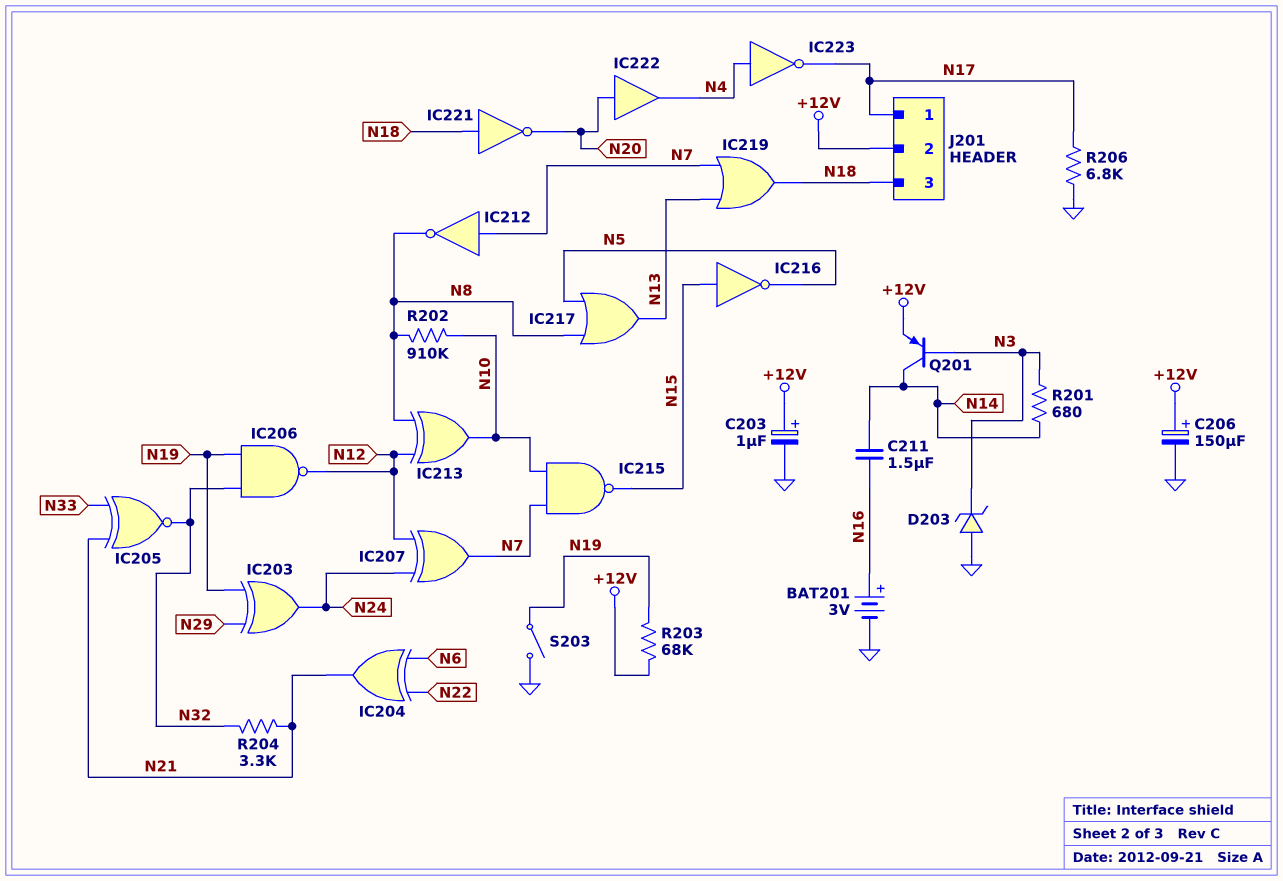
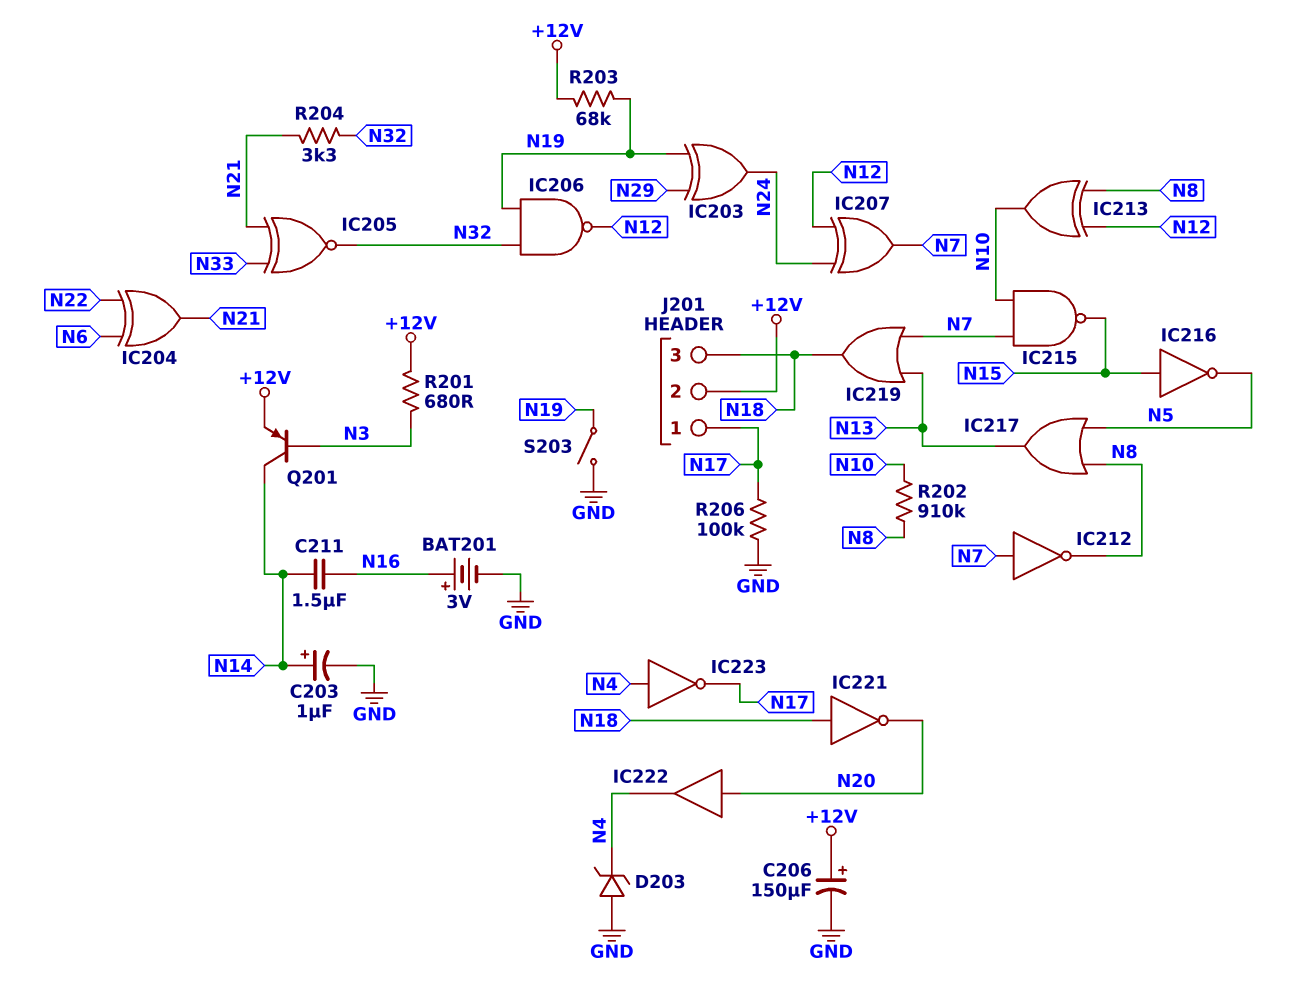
C203: 1uF (plus +12V, minus GND) -> 1uF (plus N14, minus GND)
D203: zener (A GND, K N3) -> zener (A GND, K N4)
R201: 680 (N3, N14) -> 680 (+12V, N3)
R206: 6.8k (GND, N17) -> 100k (GND, N17)

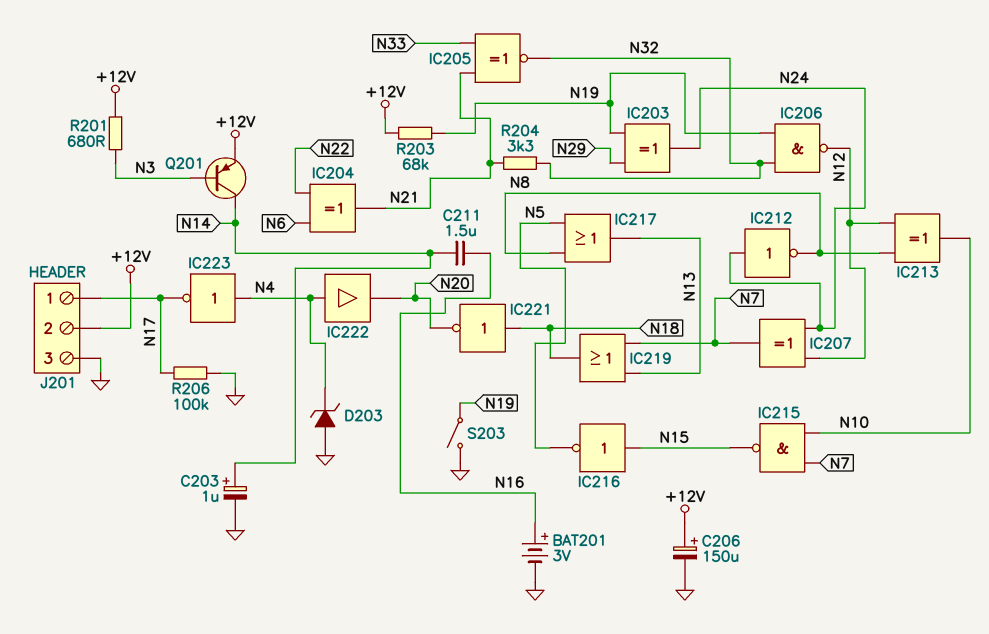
IC212: NOT (in N7, out N8) -> NOT (in N24, out N8)
IC222: buffer (in N20, out N4) -> buffer (in N4, out N20)
J201 pin 3: N18 -> GND
R202: 910k (N8, N10) -> none

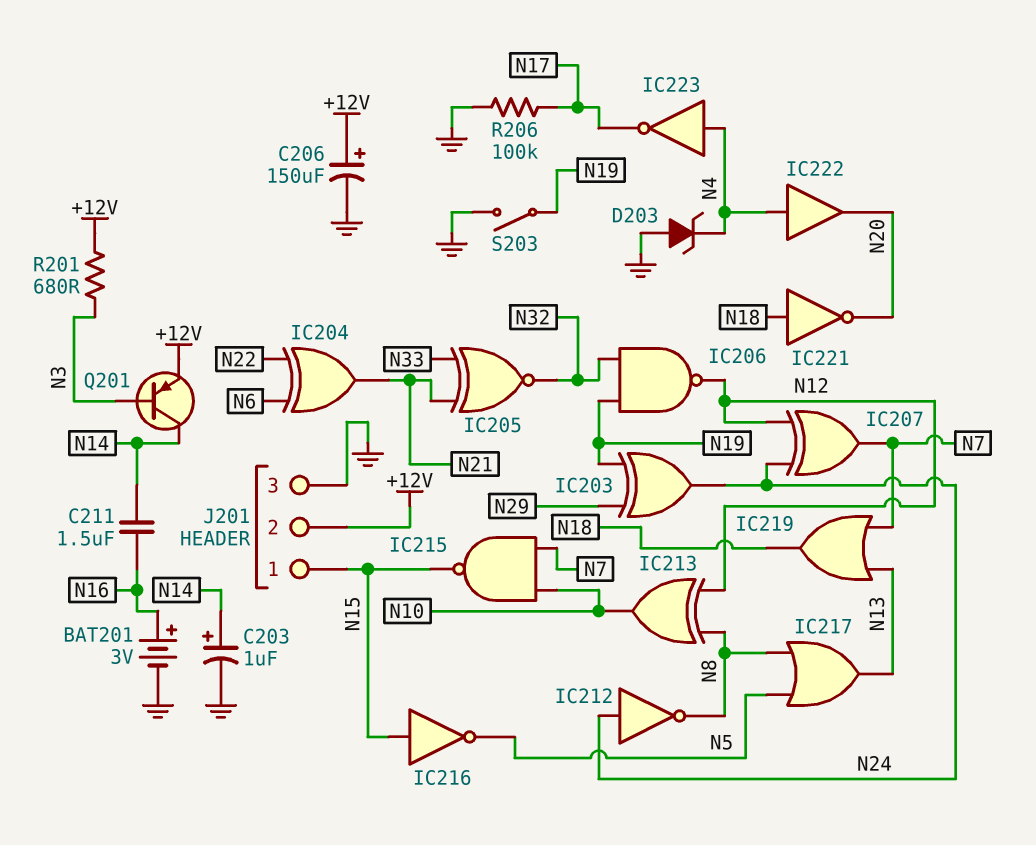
J201 pin 1: N17 -> N15
R203: 68k (+12V, N19) -> none
R204: 3.3k (N21, N32) -> none

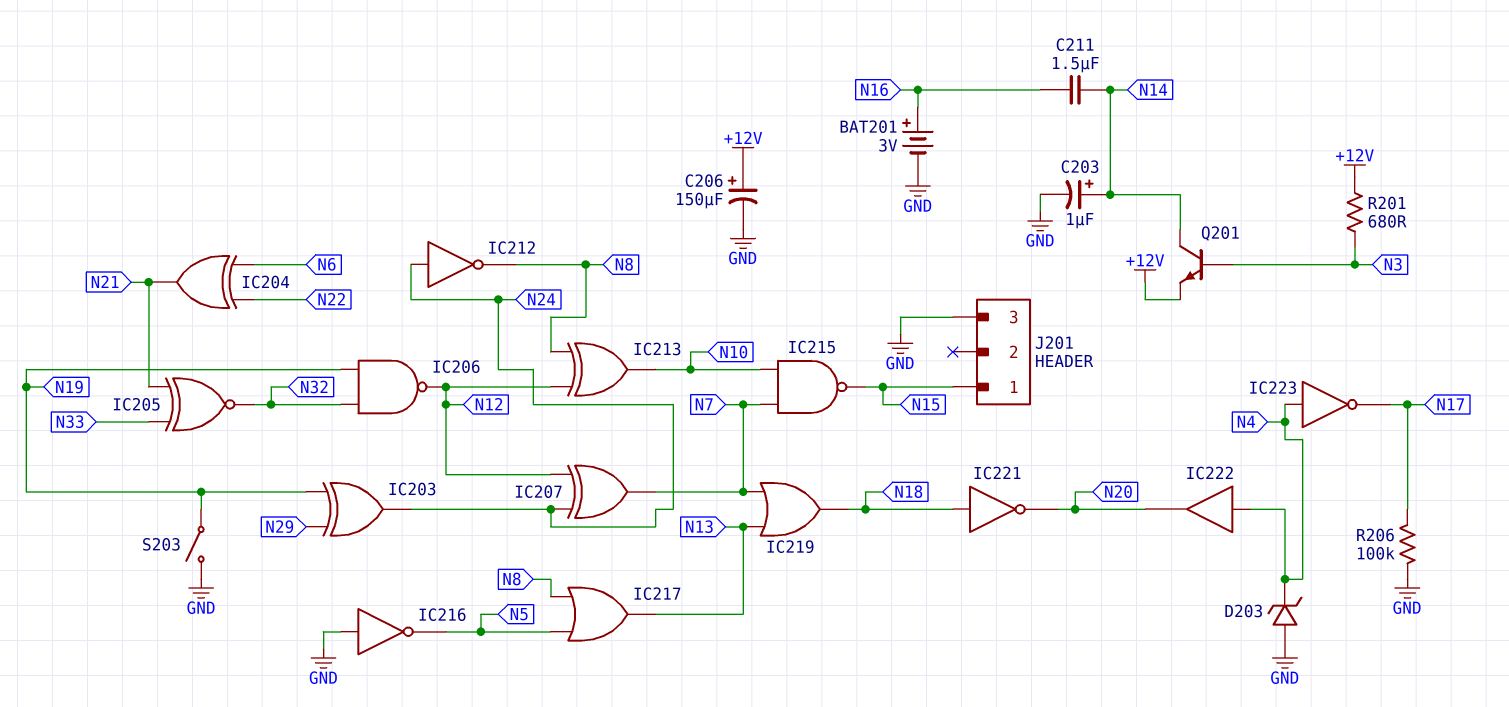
IC216: NOT (in N15, out N5) -> NOT (in GND, out N5)
J201 pin 2: +12V -> none
Q201: PNP (B N3, C N14, E +12V) -> NPN (B N3, C N14, E +12V)

